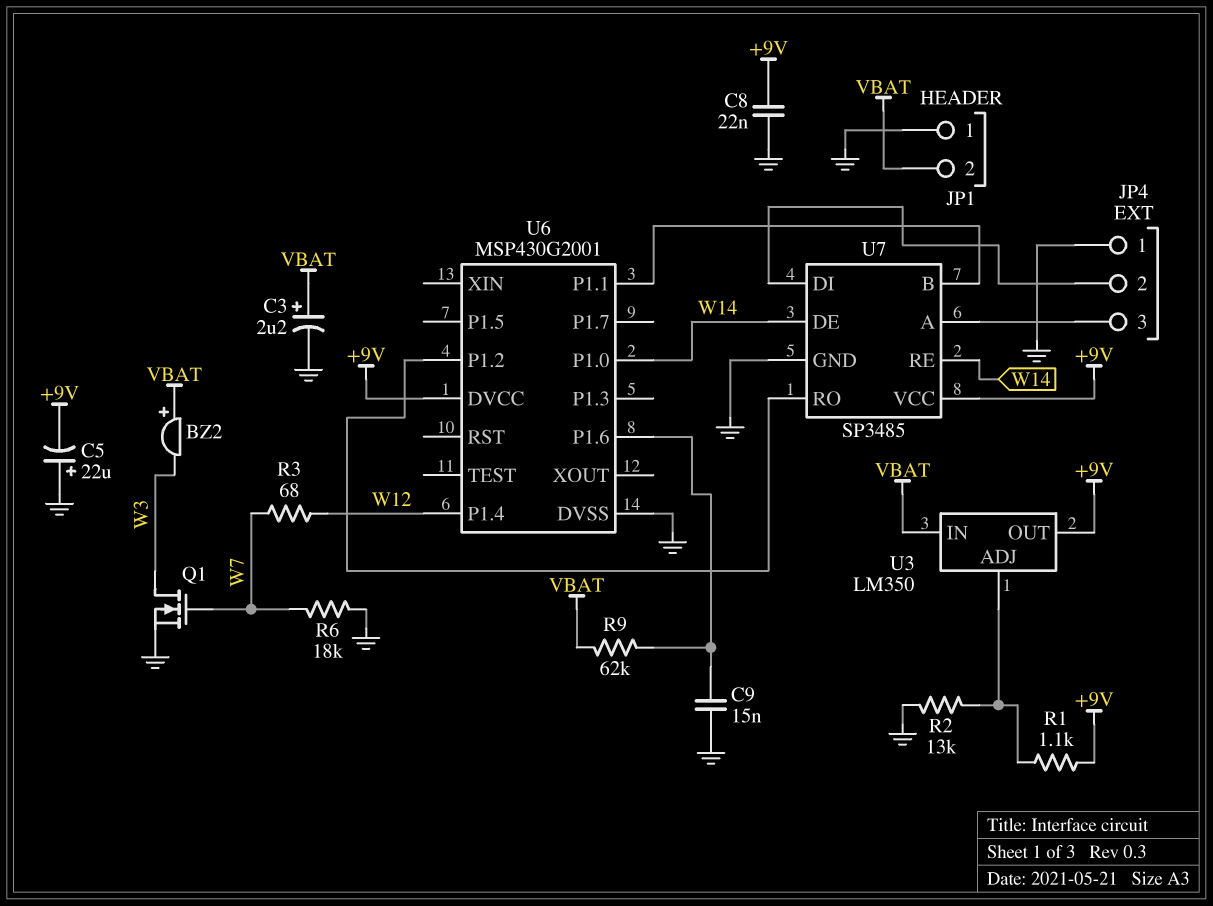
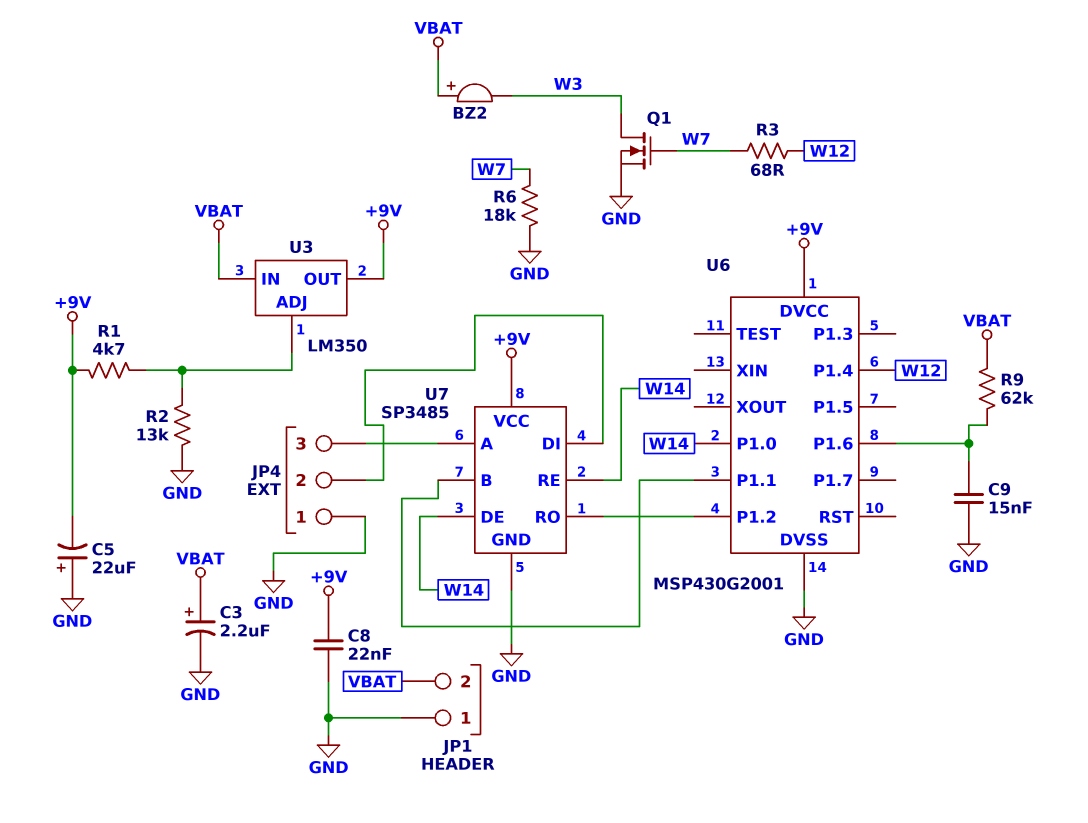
R1: 1.1k (+9V, U3/ADJ) -> 4.7k (+9V, U3/ADJ)

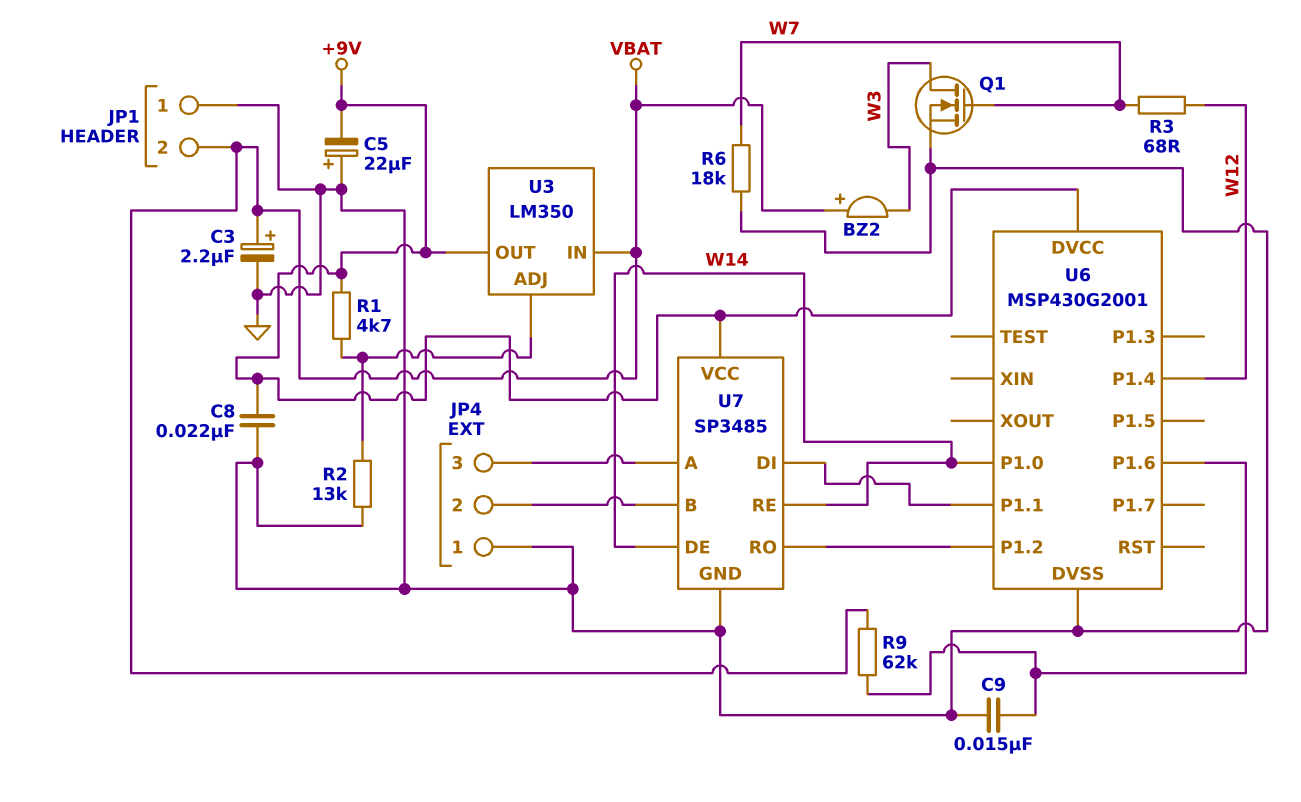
U7 pin B: U6/P1.1 -> JP4/2
U7 pin DI: JP4/2 -> U6/P1.1

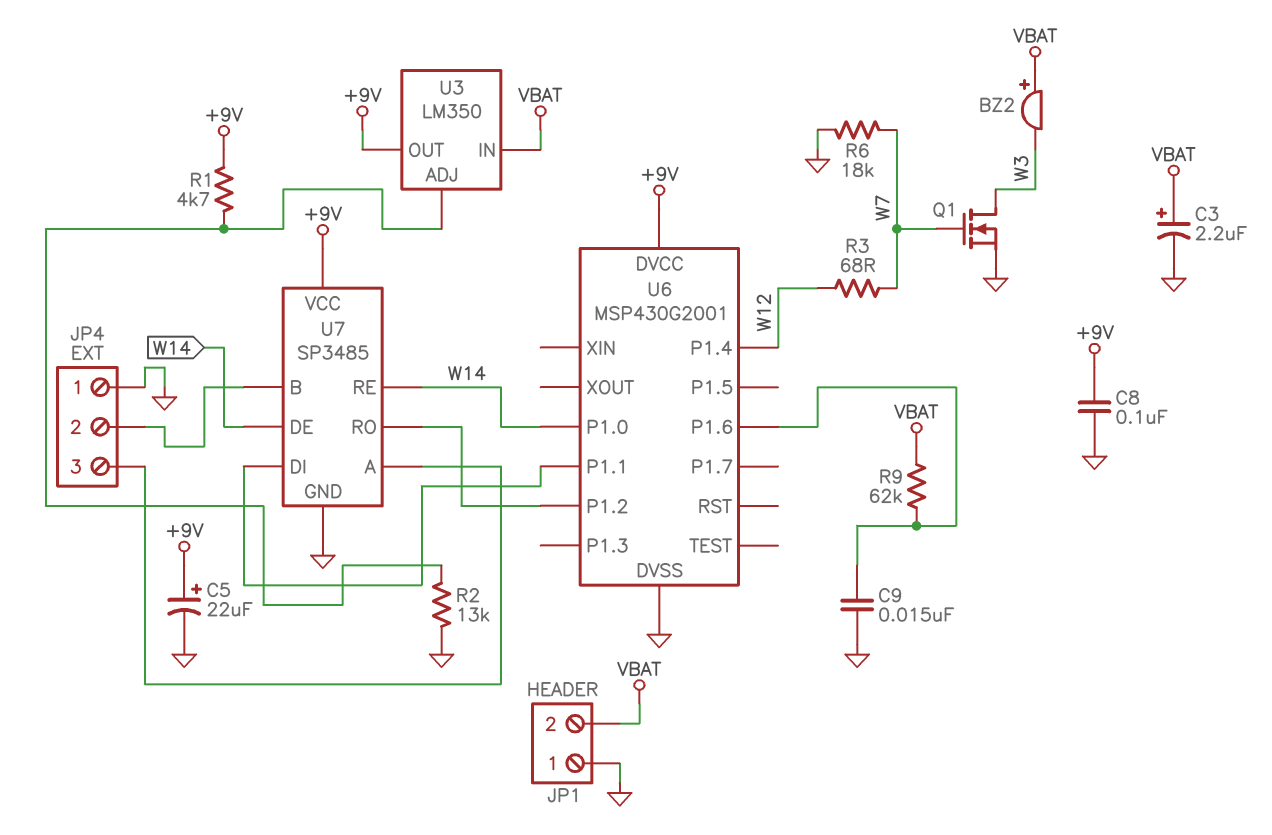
C5: 22uF (plus GND, minus +9V) -> 22uF (plus +9V, minus GND)
C8: 22nF (+9V, GND) -> 100nF (+9V, GND)

